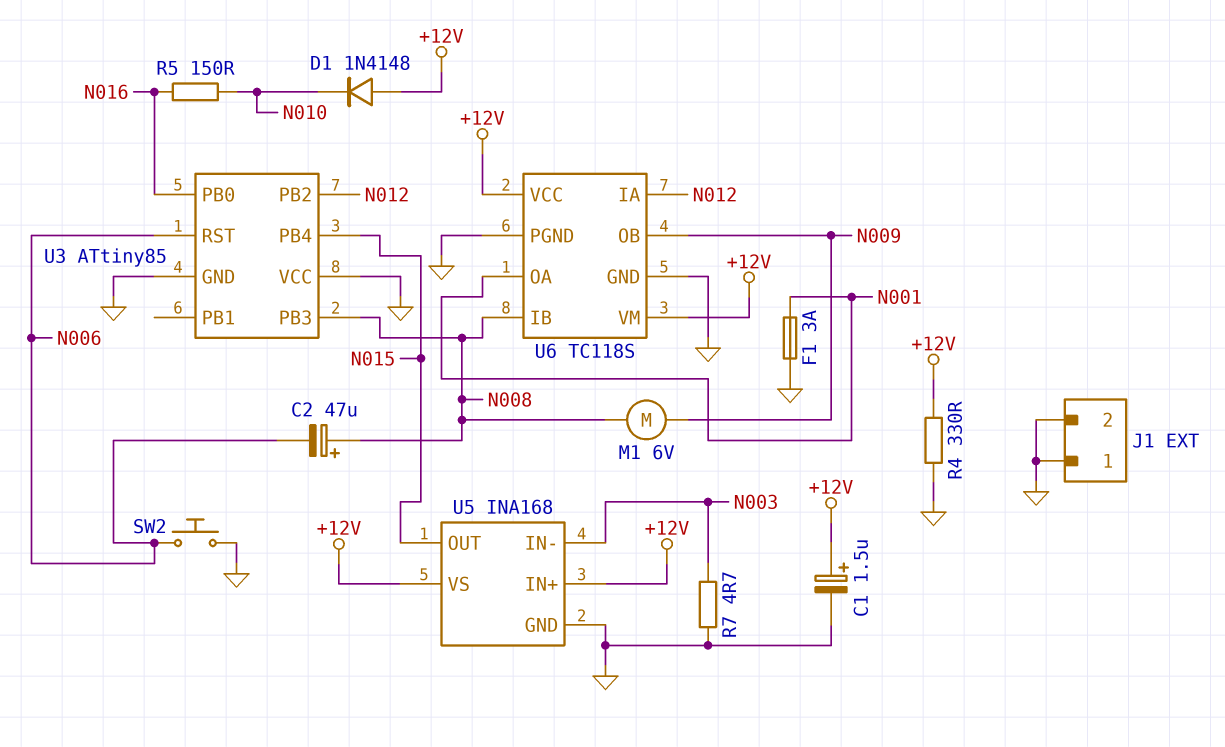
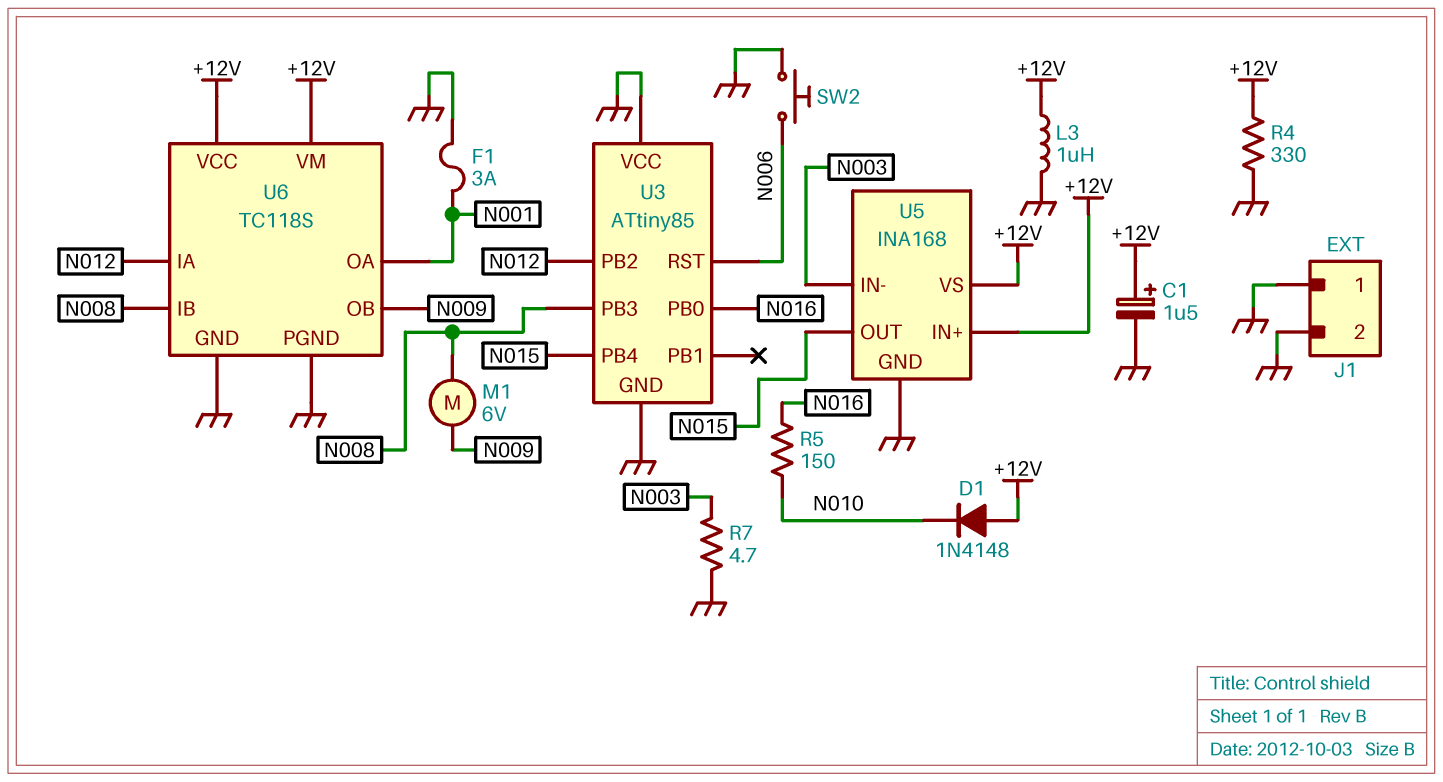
C2: 47uF (plus N008, minus N006) -> none
L3: none -> 1uH (+12V, GND)

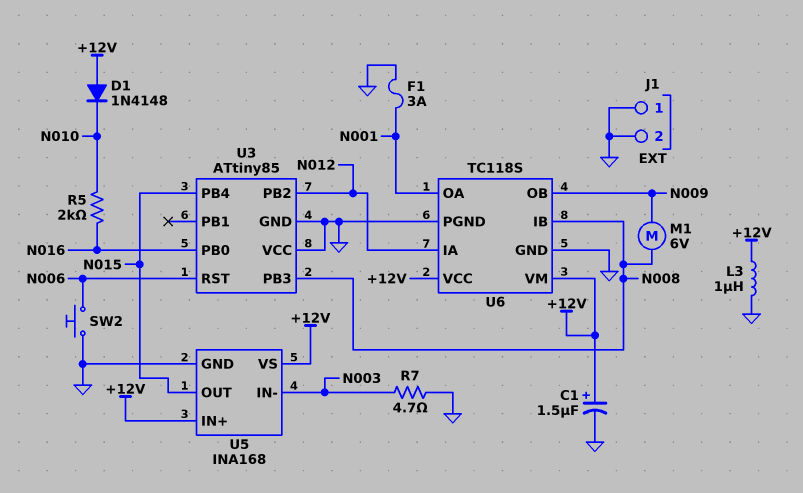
R4: 330 (+12V, GND) -> none
R5: 150 (N010, N016) -> 2k (N010, N016)

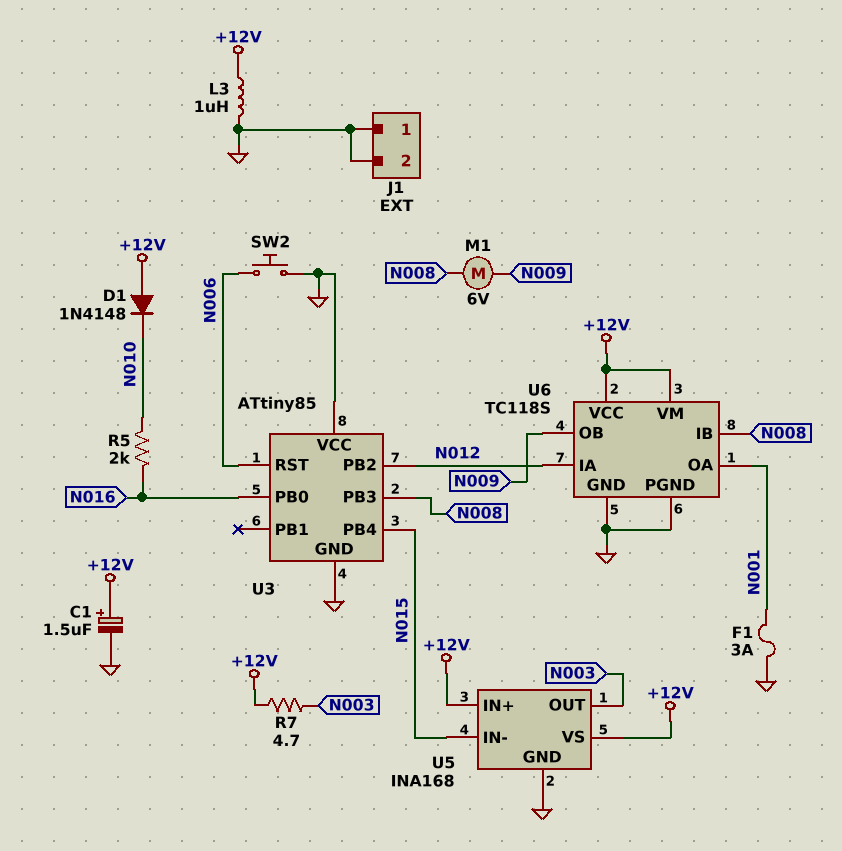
R7: 4.7 (GND, N003) -> 4.7 (+12V, N003)
U5 pin IN-: N003 -> N015
U5 pin OUT: N015 -> N003

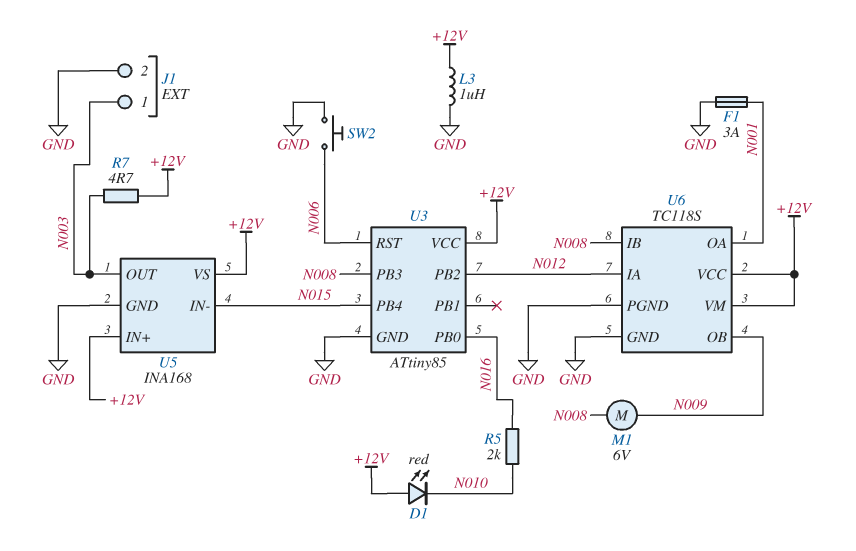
C1: 1.5uF (plus +12V, minus GND) -> none
D1: diode 1N4148 (A +12V, K N010) -> LED red (A +12V, K N010)
J1 pin 1: GND -> N003
U3 pin VCC: GND -> +12V

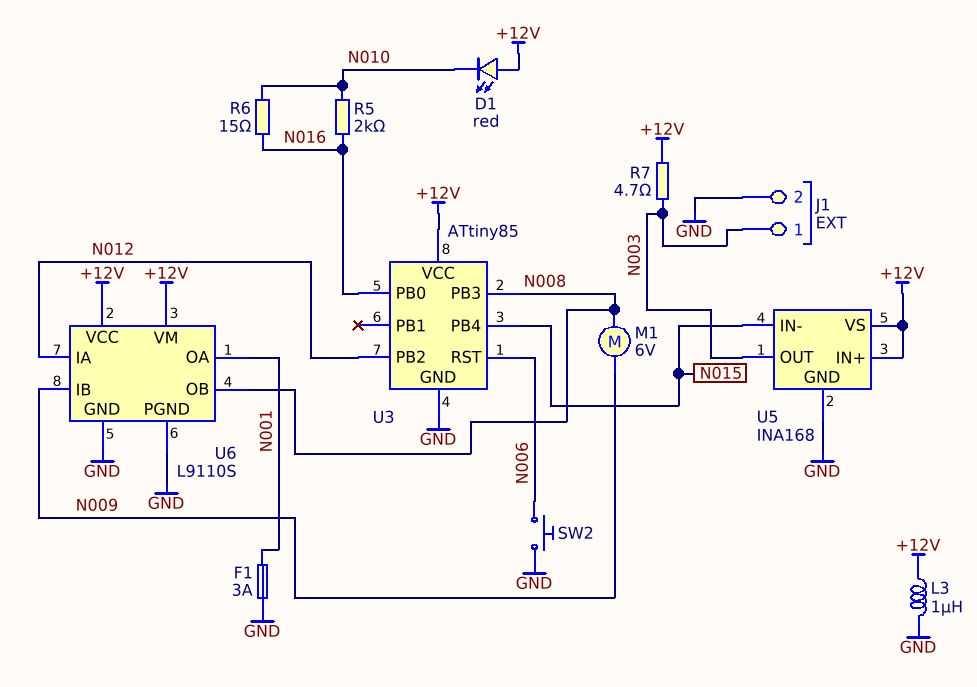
R6: none -> 15 (N010, N016)
U6: TC118S -> L9110S
U6 pin IB: N008 -> N009
U6 pin OB: N009 -> N008

